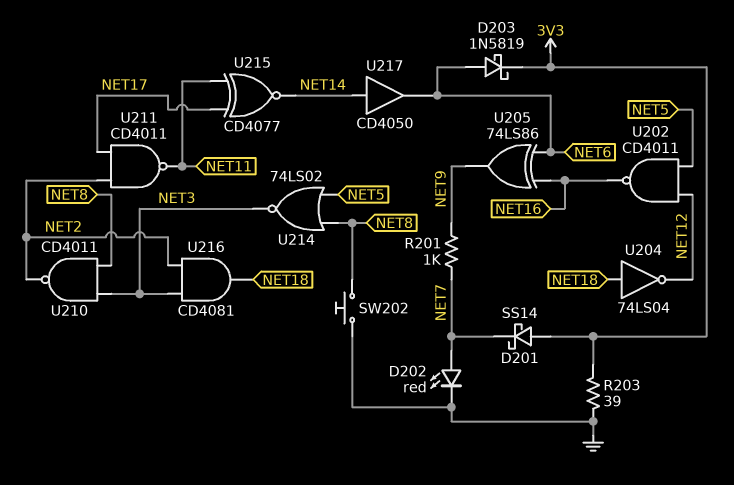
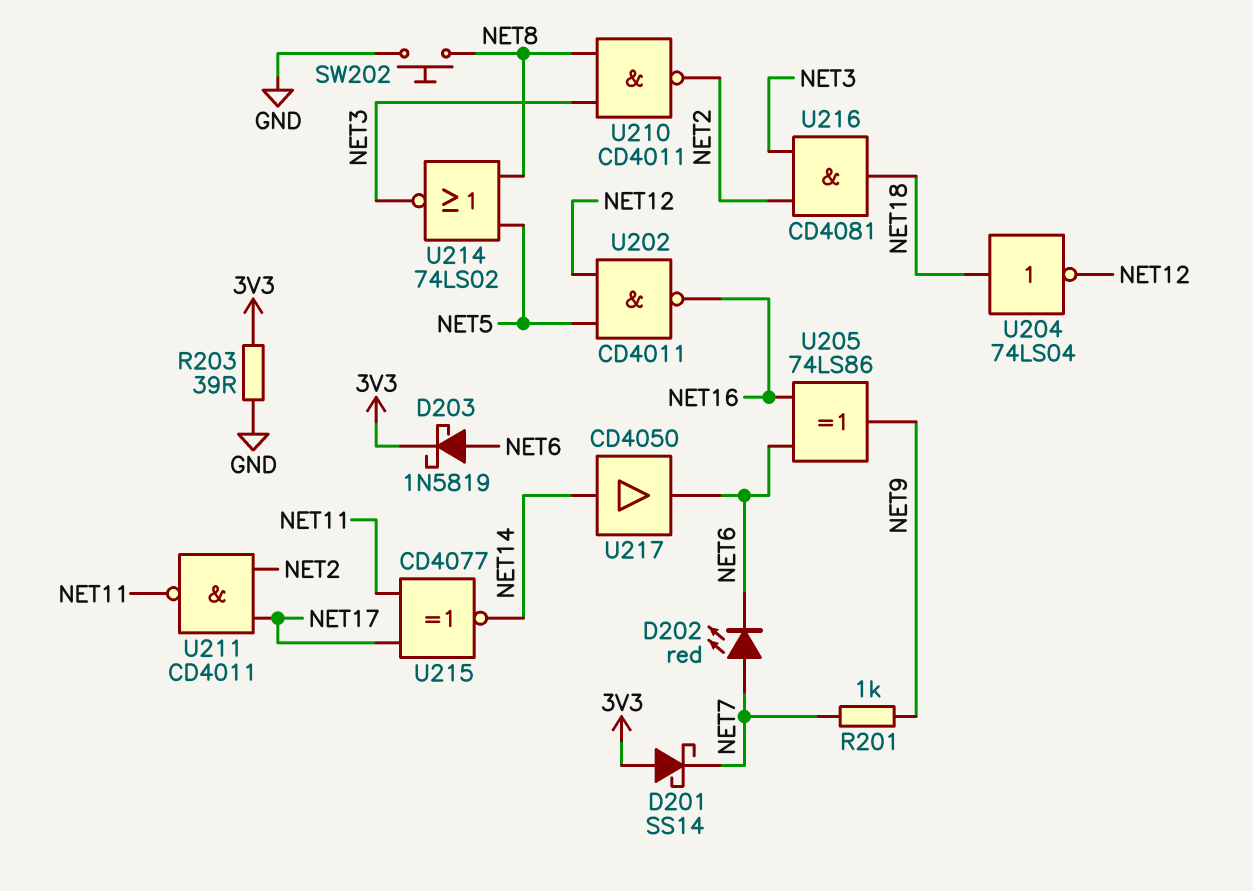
D202: LED red (A NET7, K GND) -> LED red (A NET7, K NET6)

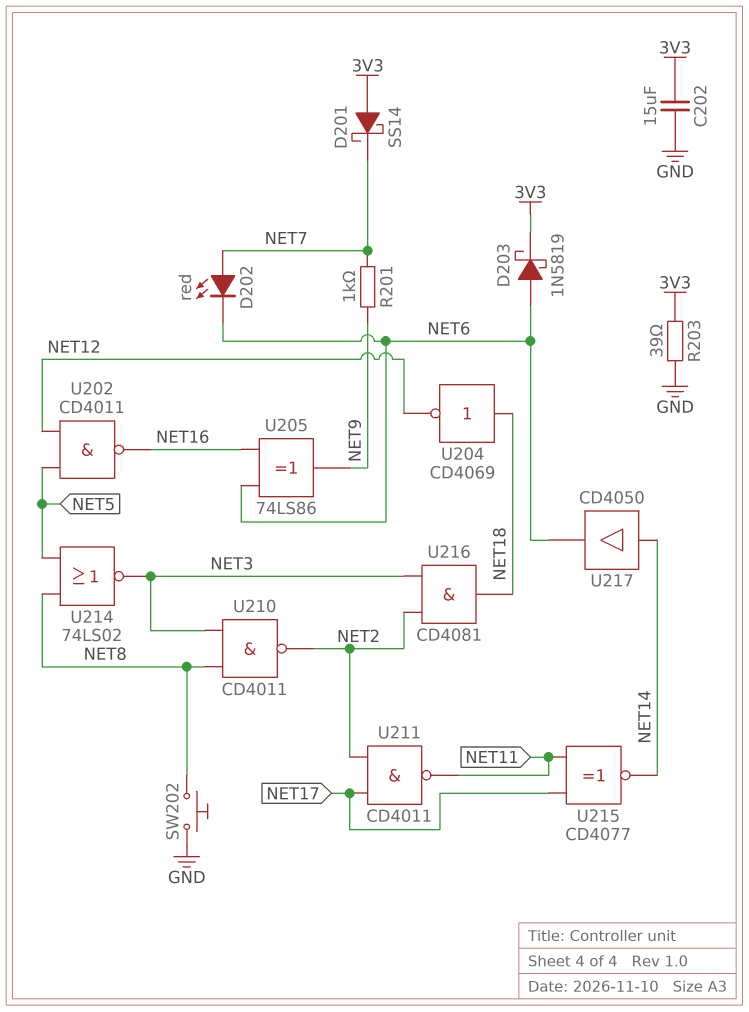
C202: none -> 15uF (3V3, GND)
U204: NOT 74LS04 (in NET18, out NET12) -> NOT CD4069 (in NET18, out NET12)

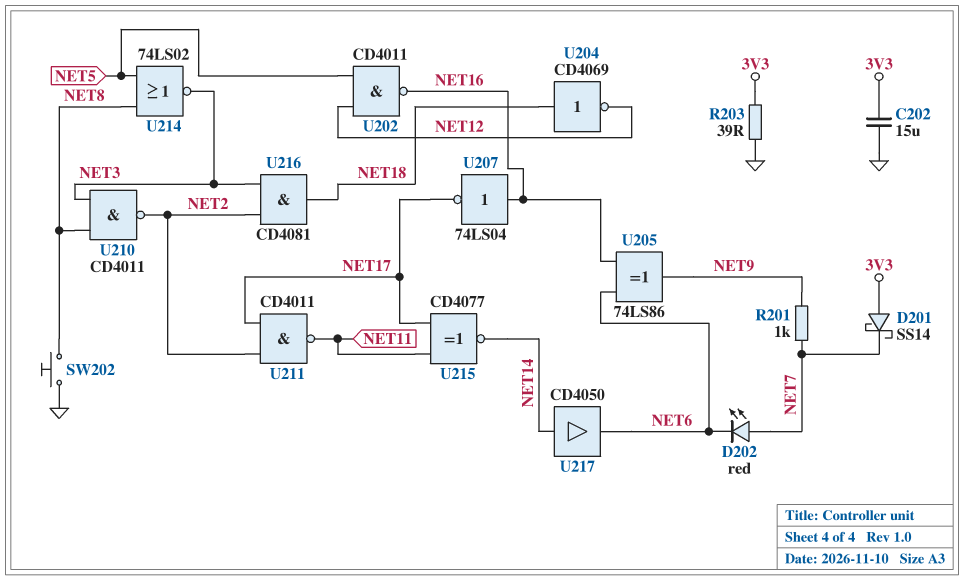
D203: schottky 1N5819 (A NET6, K 3V3) -> none
U207: none -> NOT 74LS04 (in NET16, out NET17)

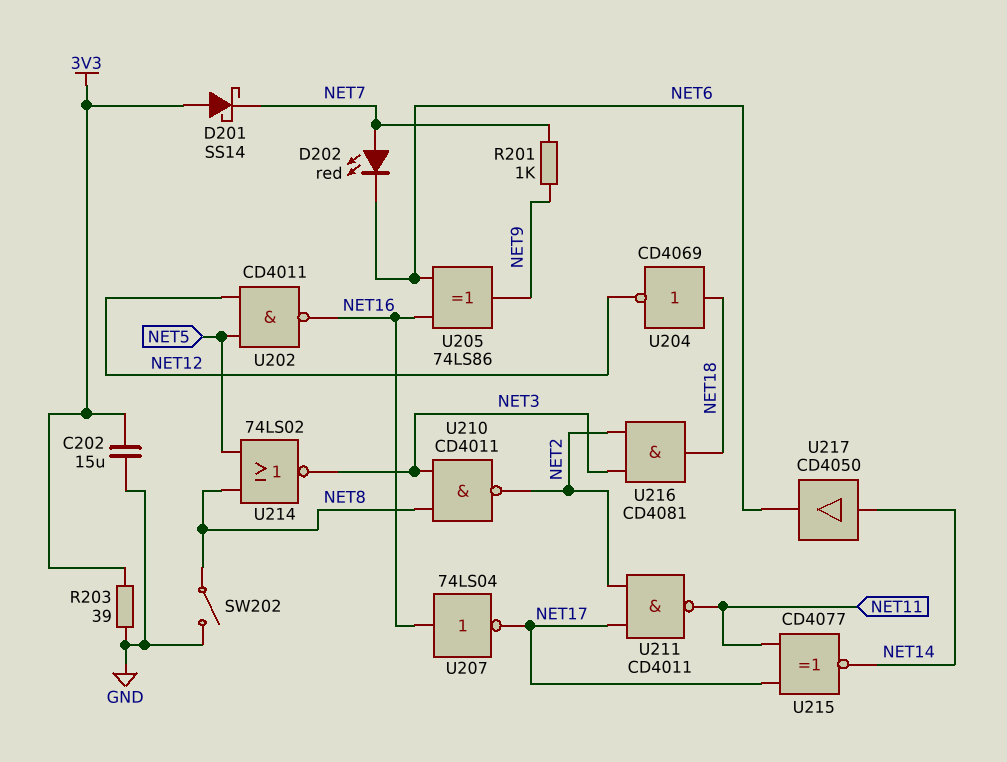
SW202: button (GND, NET8) -> switch (GND, NET8)

